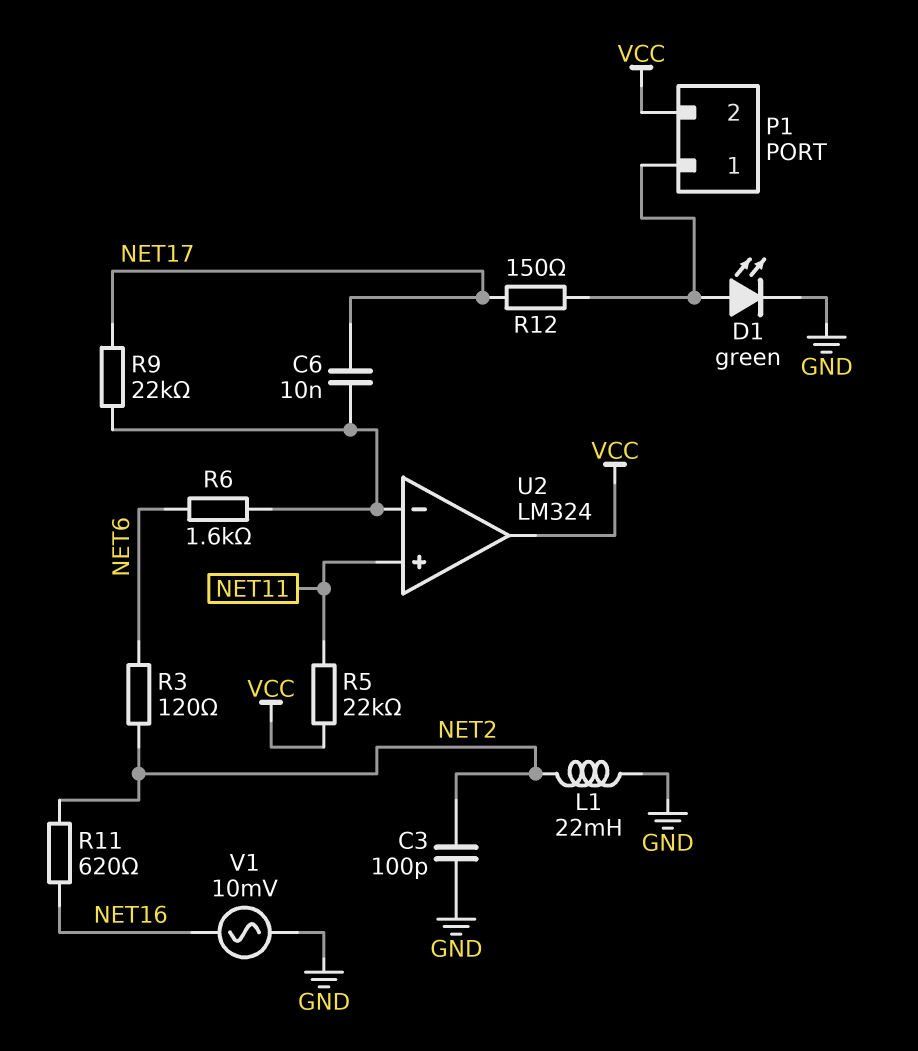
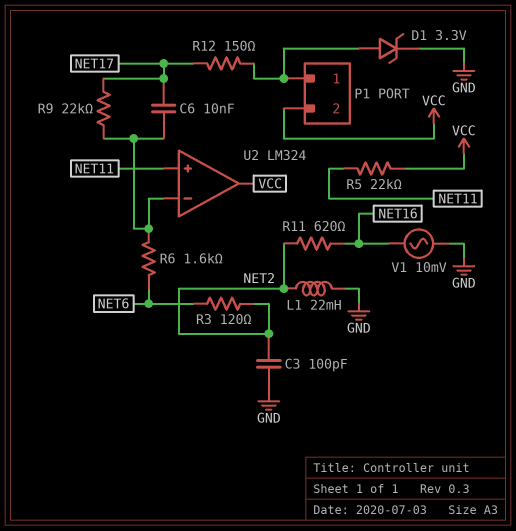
D1: LED green (A P1/1, K GND) -> zener 3.3V (A P1/1, K GND)

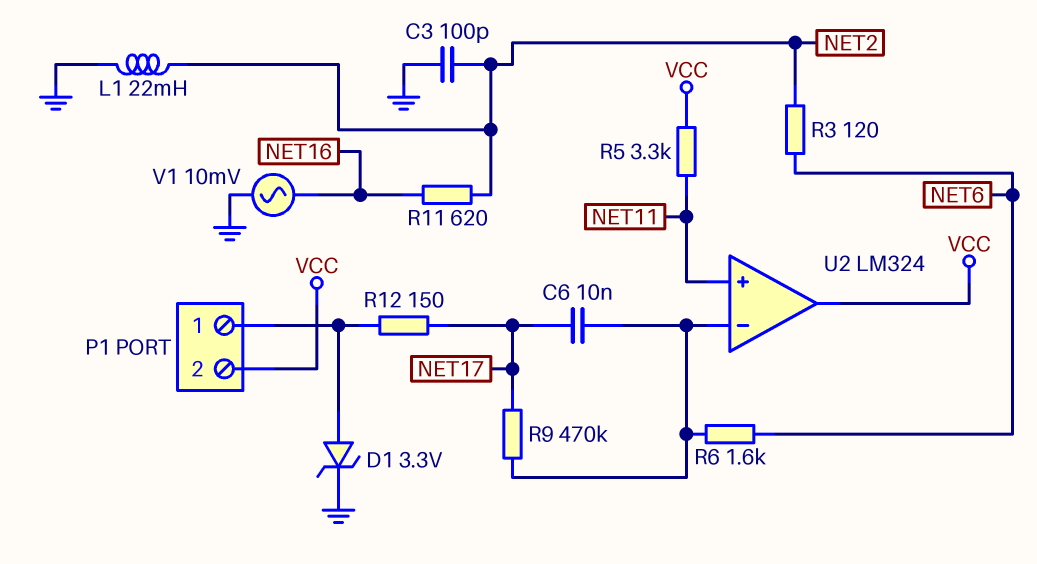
R5: 22k (NET11, VCC) -> 3.3k (NET11, VCC)
R9: 22k (NET17, U2/in-) -> 470k (NET17, U2/in-)

